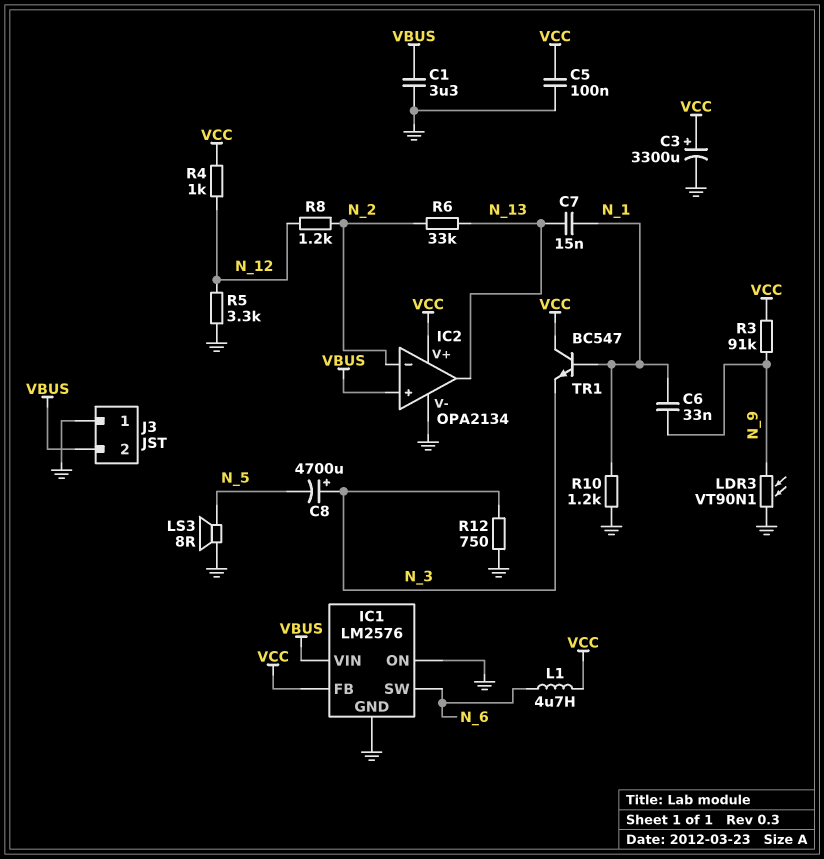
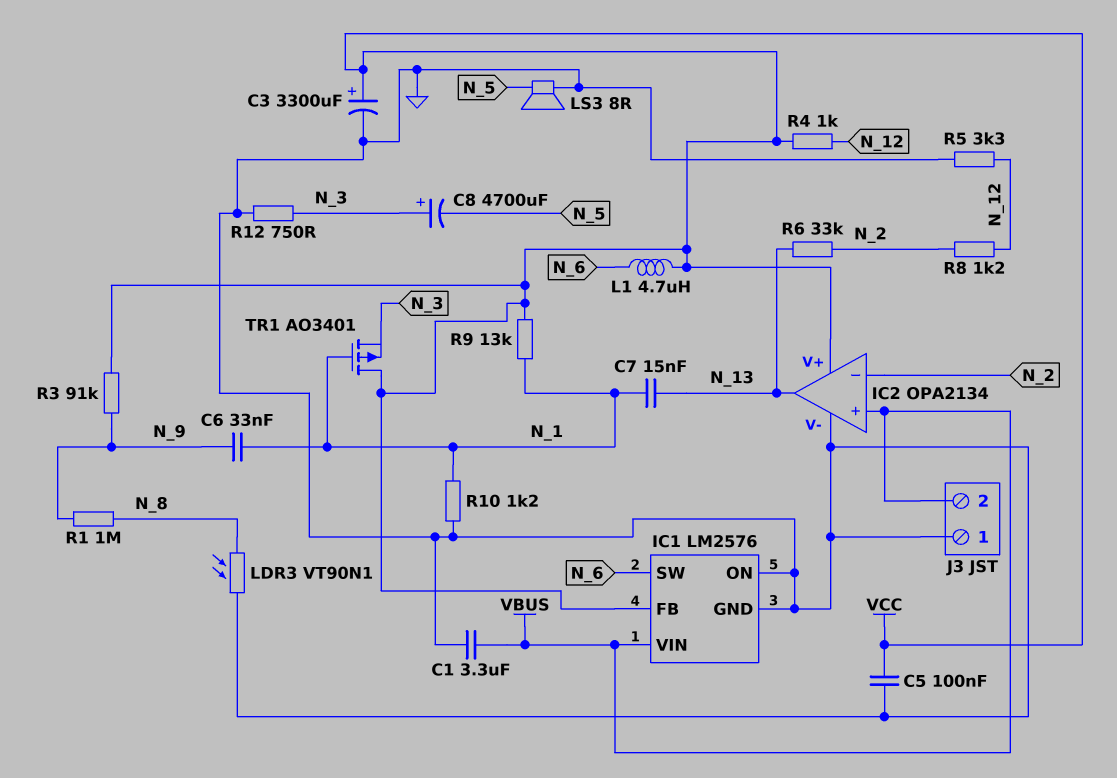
LDR3: VT90N1 (GND, N_9) -> VT90N1 (GND, N_8)
R1: none -> 1M (N_8, N_9)
R9: none -> 13k (N_1, VCC)
TR1: NPN BC547 (B N_1, C VCC, E N_3) -> PMOS AO3401 (G N_1, D VCC, S N_3)

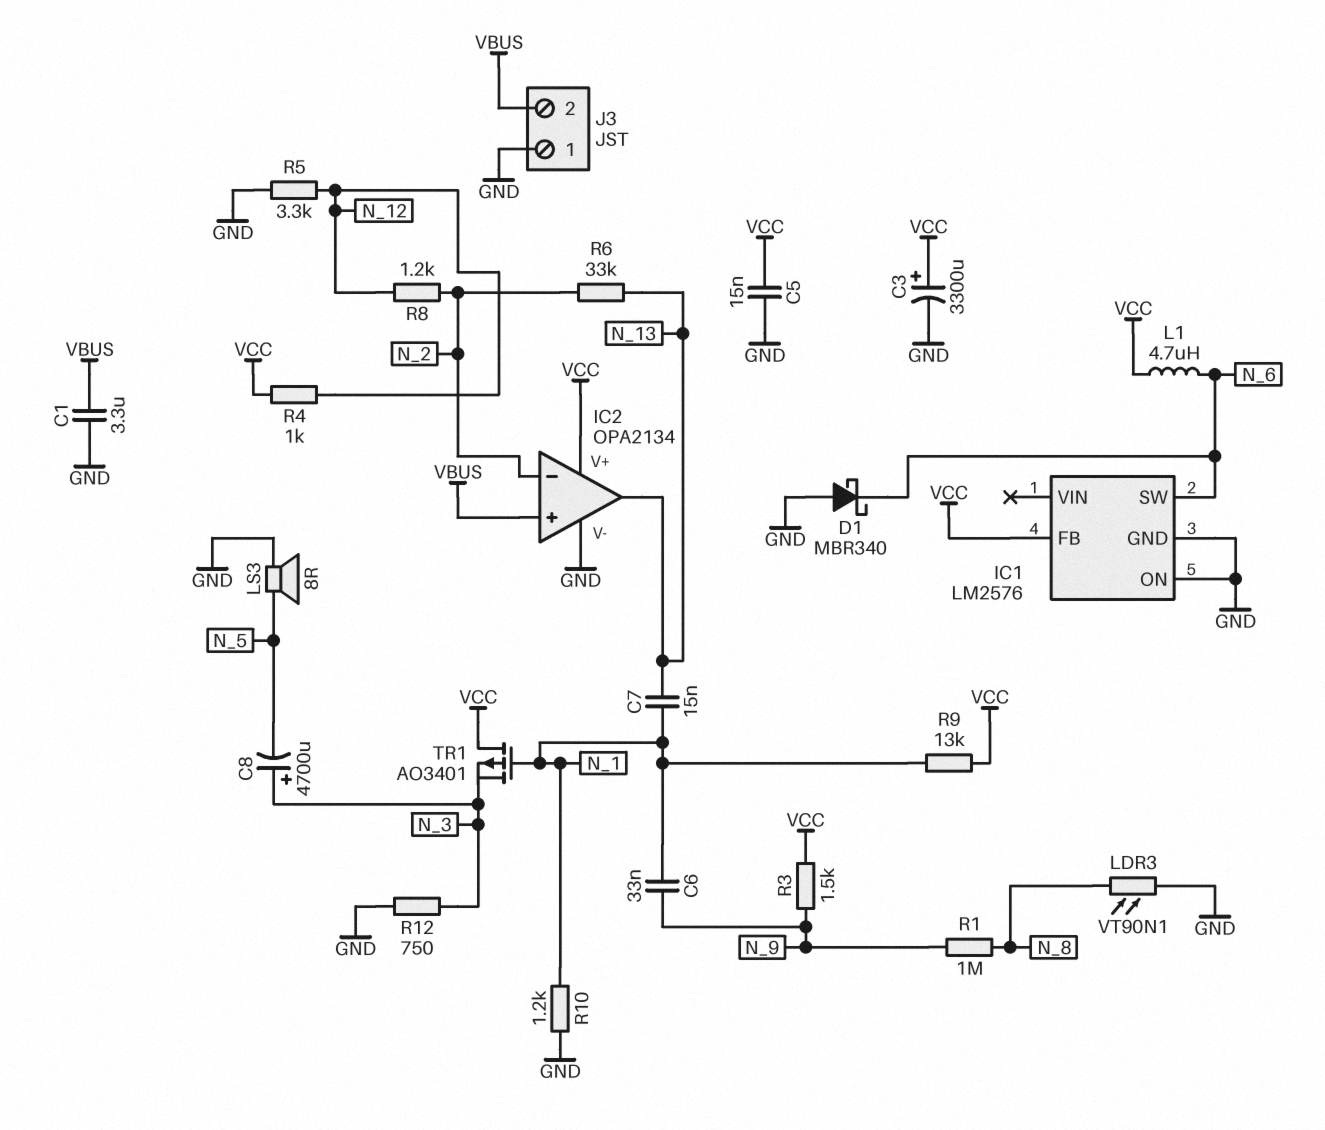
C5: 100nF (GND, VCC) -> 15nF (GND, VCC)
D1: none -> schottky MBR340 (A GND, K N_6)
IC1 pin VIN: VBUS -> none
R3: 91k (N_9, VCC) -> 1.5k (N_9, VCC)

